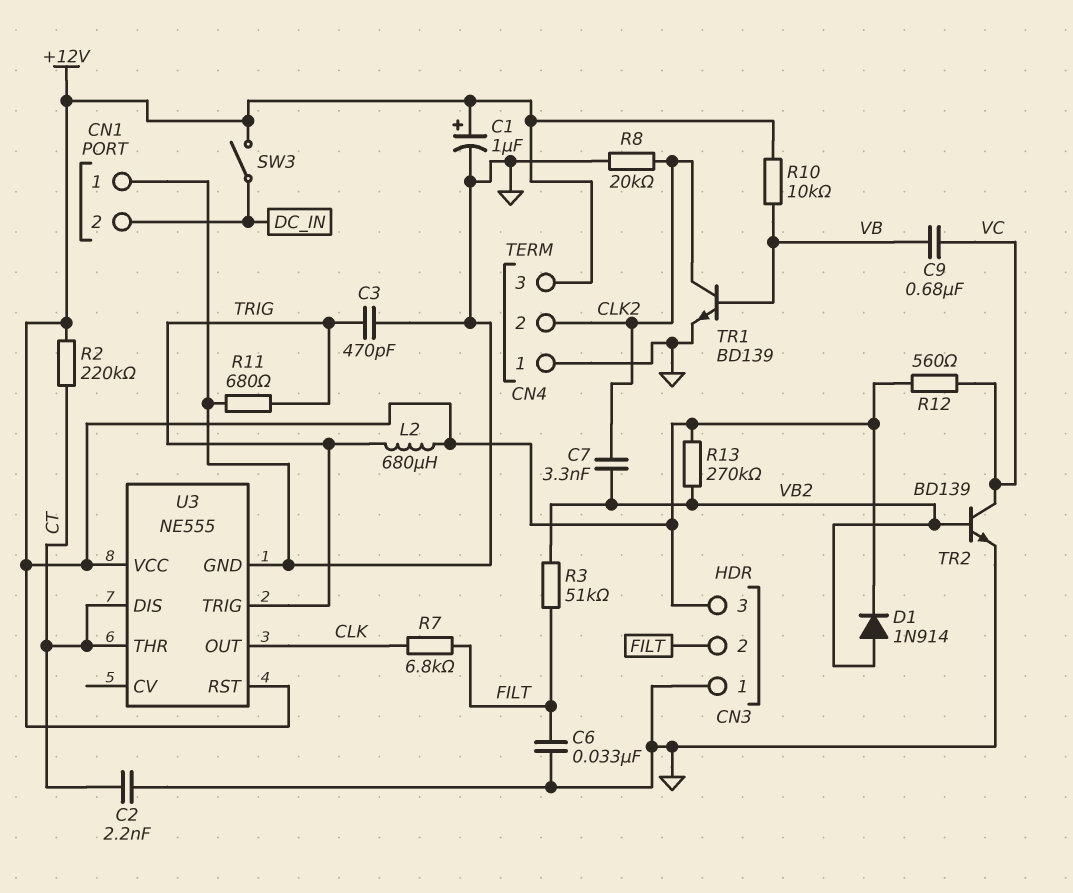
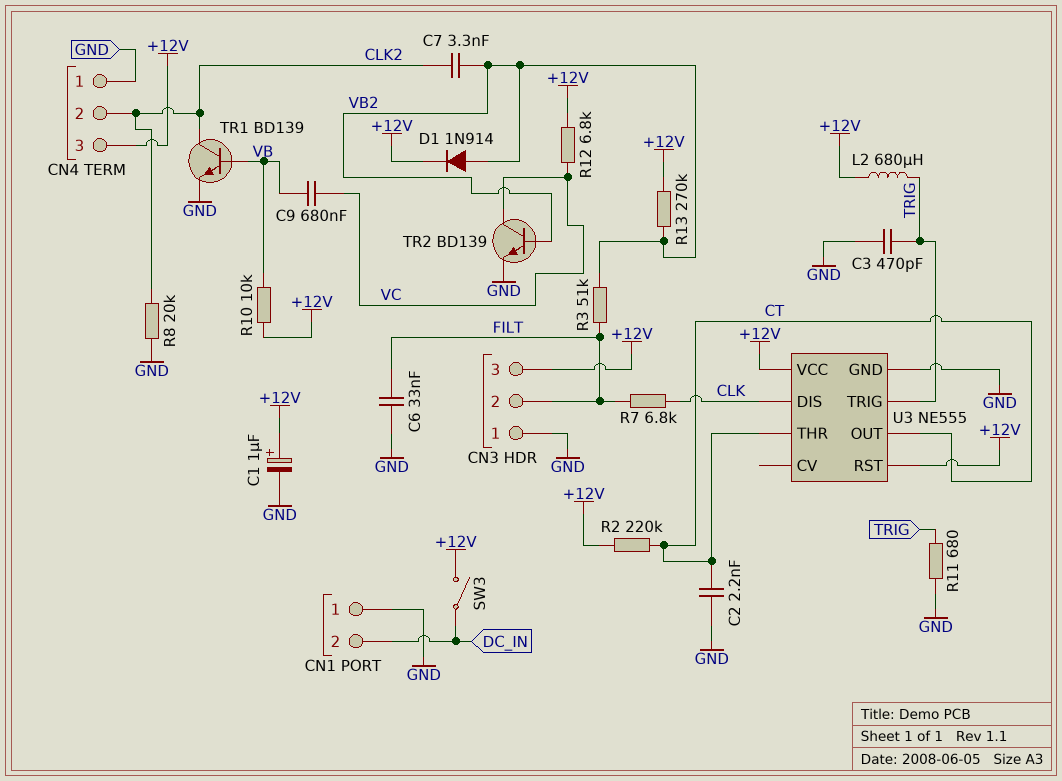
R12: 560 (+12V, VC) -> 6.8k (+12V, VC)
U3 pin DIS: CT -> CLK
U3 pin OUT: CLK -> CT

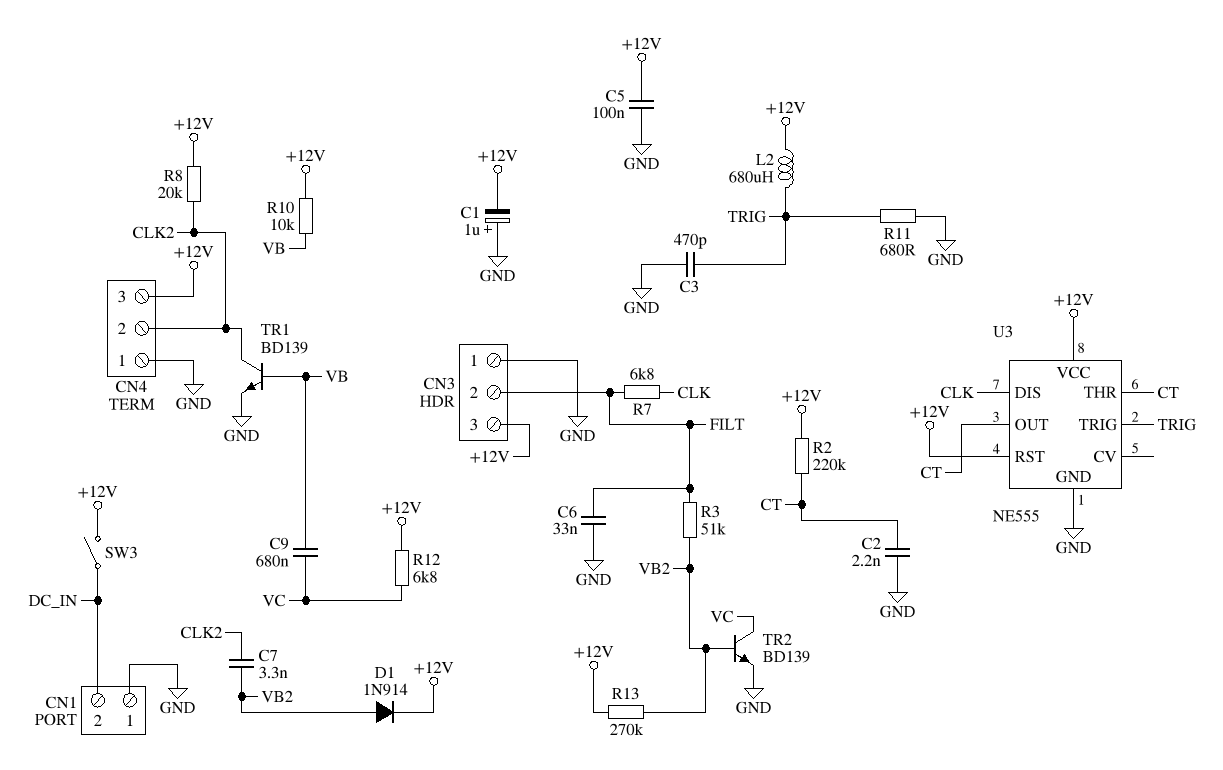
C1: 1uF (plus +12V, minus GND) -> 1uF (plus GND, minus +12V)
C5: none -> 100nF (+12V, GND)
R8: 20k (CLK2, GND) -> 20k (+12V, CLK2)

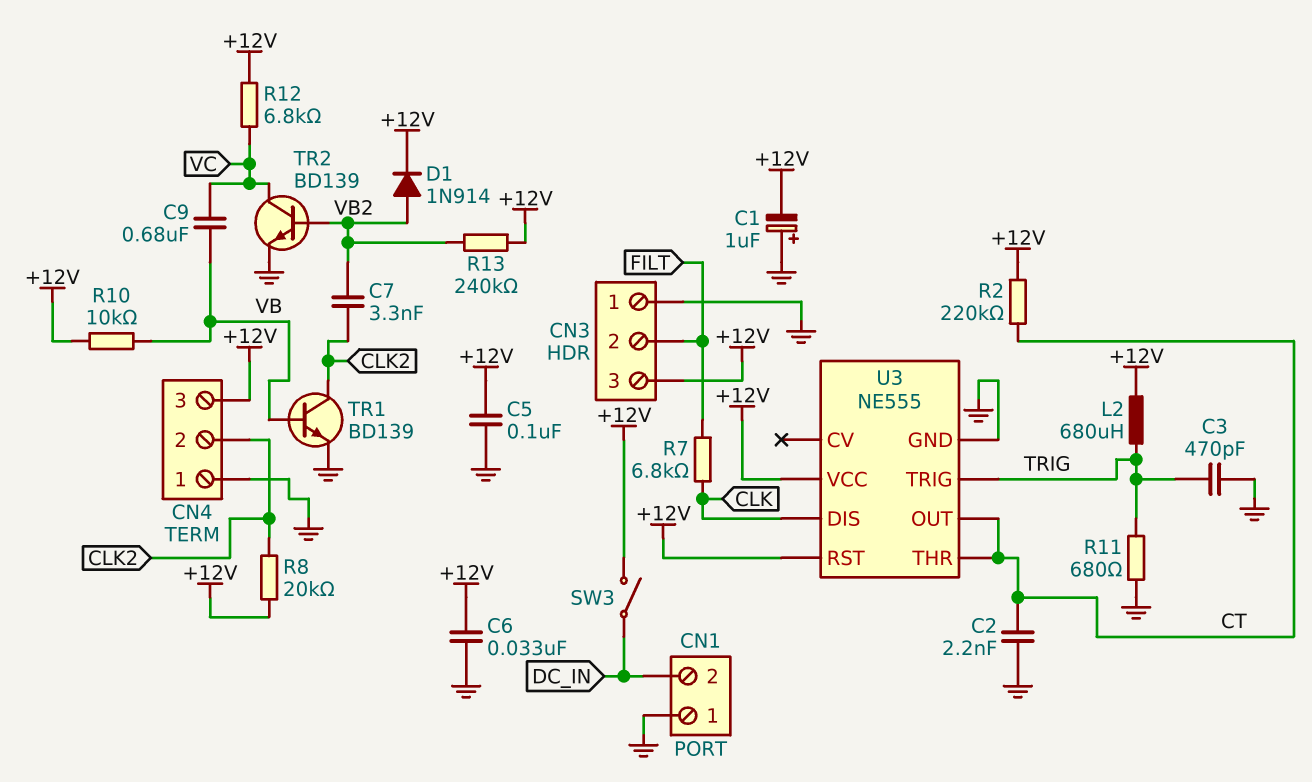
C6: 33nF (FILT, GND) -> 33nF (+12V, GND)
R3: 51k (FILT, VB2) -> none
R13: 270k (+12V, VB2) -> 240k (+12V, VB2)

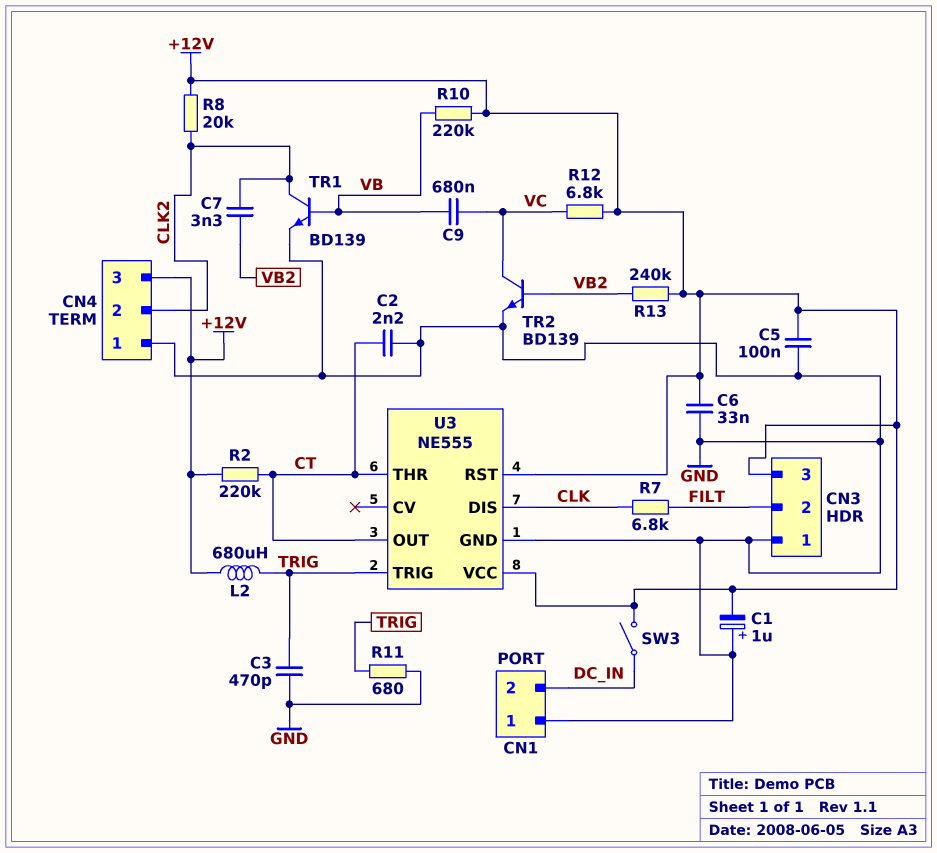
D1: diode 1N914 (A VB2, K +12V) -> none
R10: 10k (+12V, VB) -> 220k (+12V, VB)

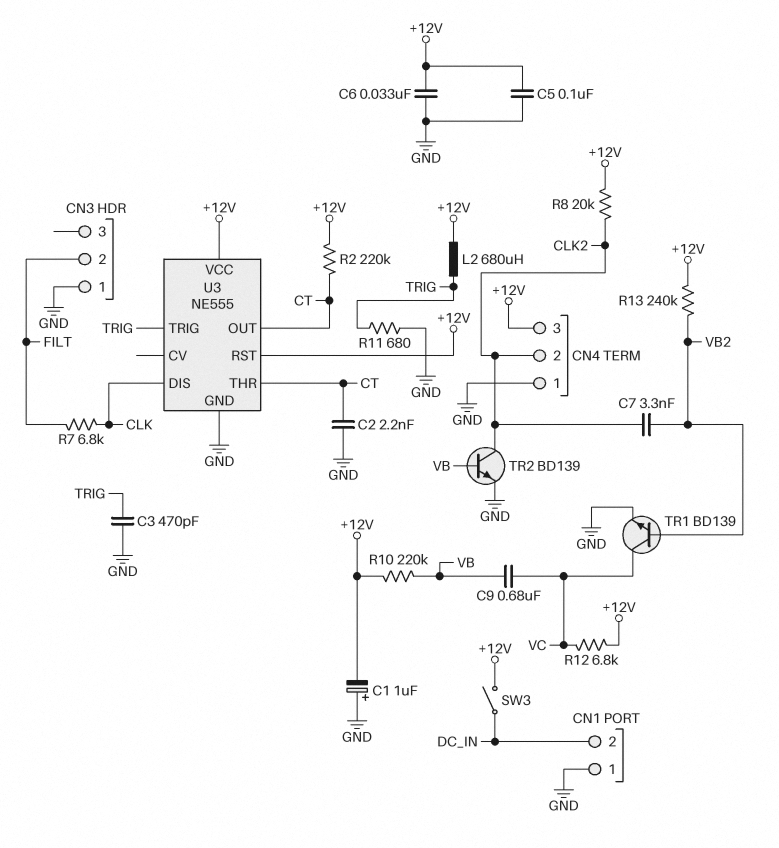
CN3 pin 3: +12V -> none
TR1: NPN BD139 (B VB, C CLK2, E GND) -> NPN BD139 (B VB2, C VC, E GND)
TR2: NPN BD139 (B VB2, C VC, E GND) -> NPN BD139 (B VB, C CLK2, E GND)

